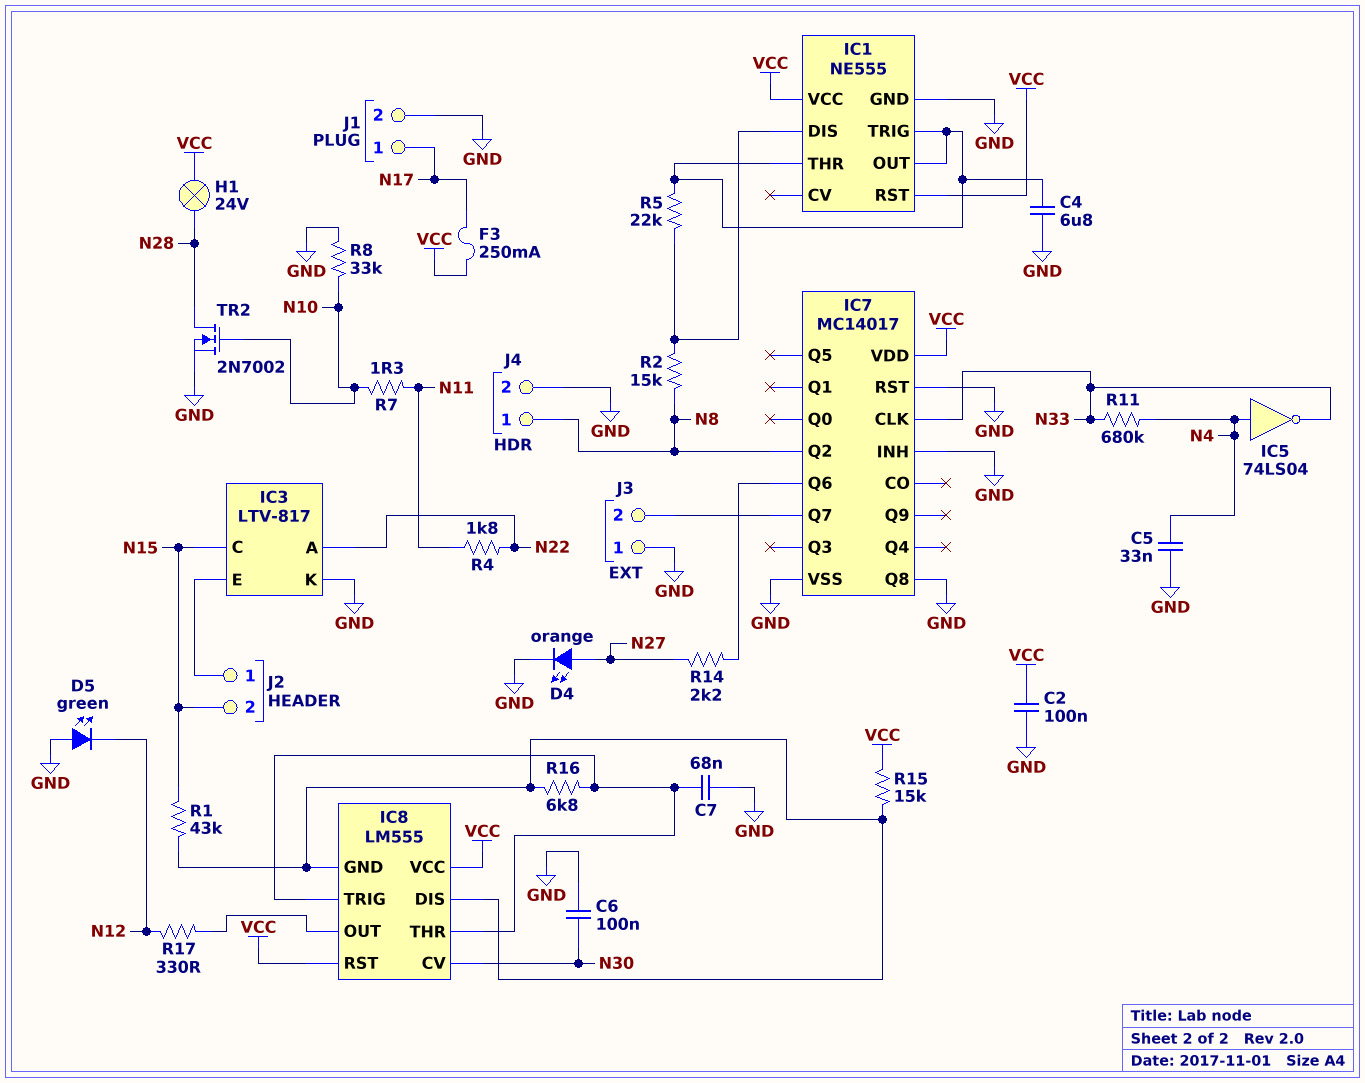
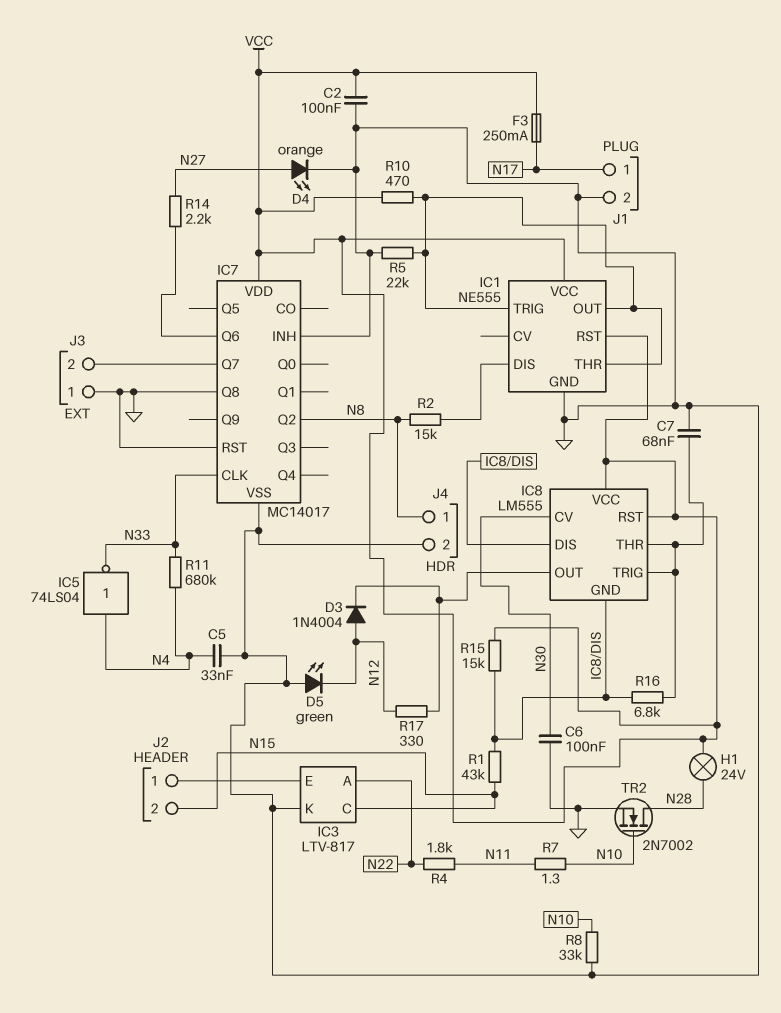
C4: 6.8uF (GND, IC1/OUT) -> none
D3: none -> diode 1N4004 (A N12, K IC8/OUT)
R5: 22k (IC1/DIS, IC1/OUT) -> 22k (GND, IC1/OUT)
R10: none -> 470 (IC1/OUT, VCC)

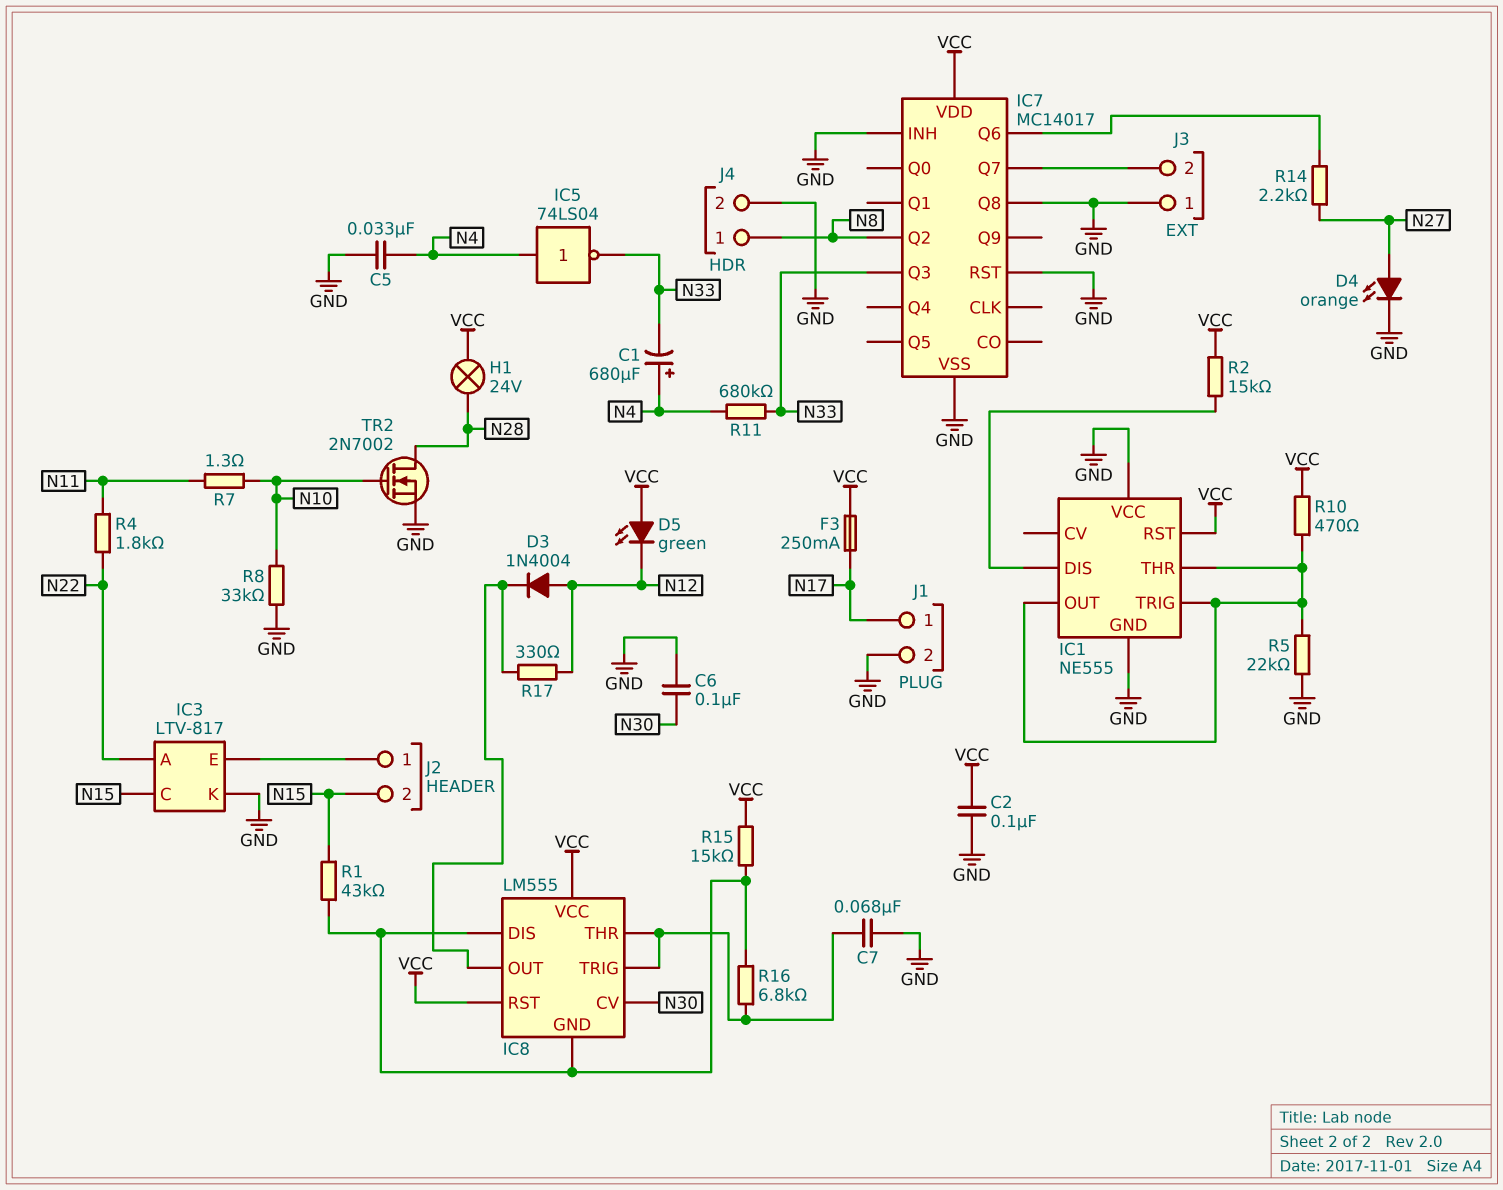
C1: none -> 680uF (plus N4, minus N33)
D5: LED green (A GND, K N12) -> LED green (A VCC, K N12)
IC1 pin VCC: VCC -> GND
IC7 pin CLK: N33 -> none
IC7 pin Q3: none -> N33
R2: 15k (IC1/DIS, N8) -> 15k (IC1/DIS, VCC)

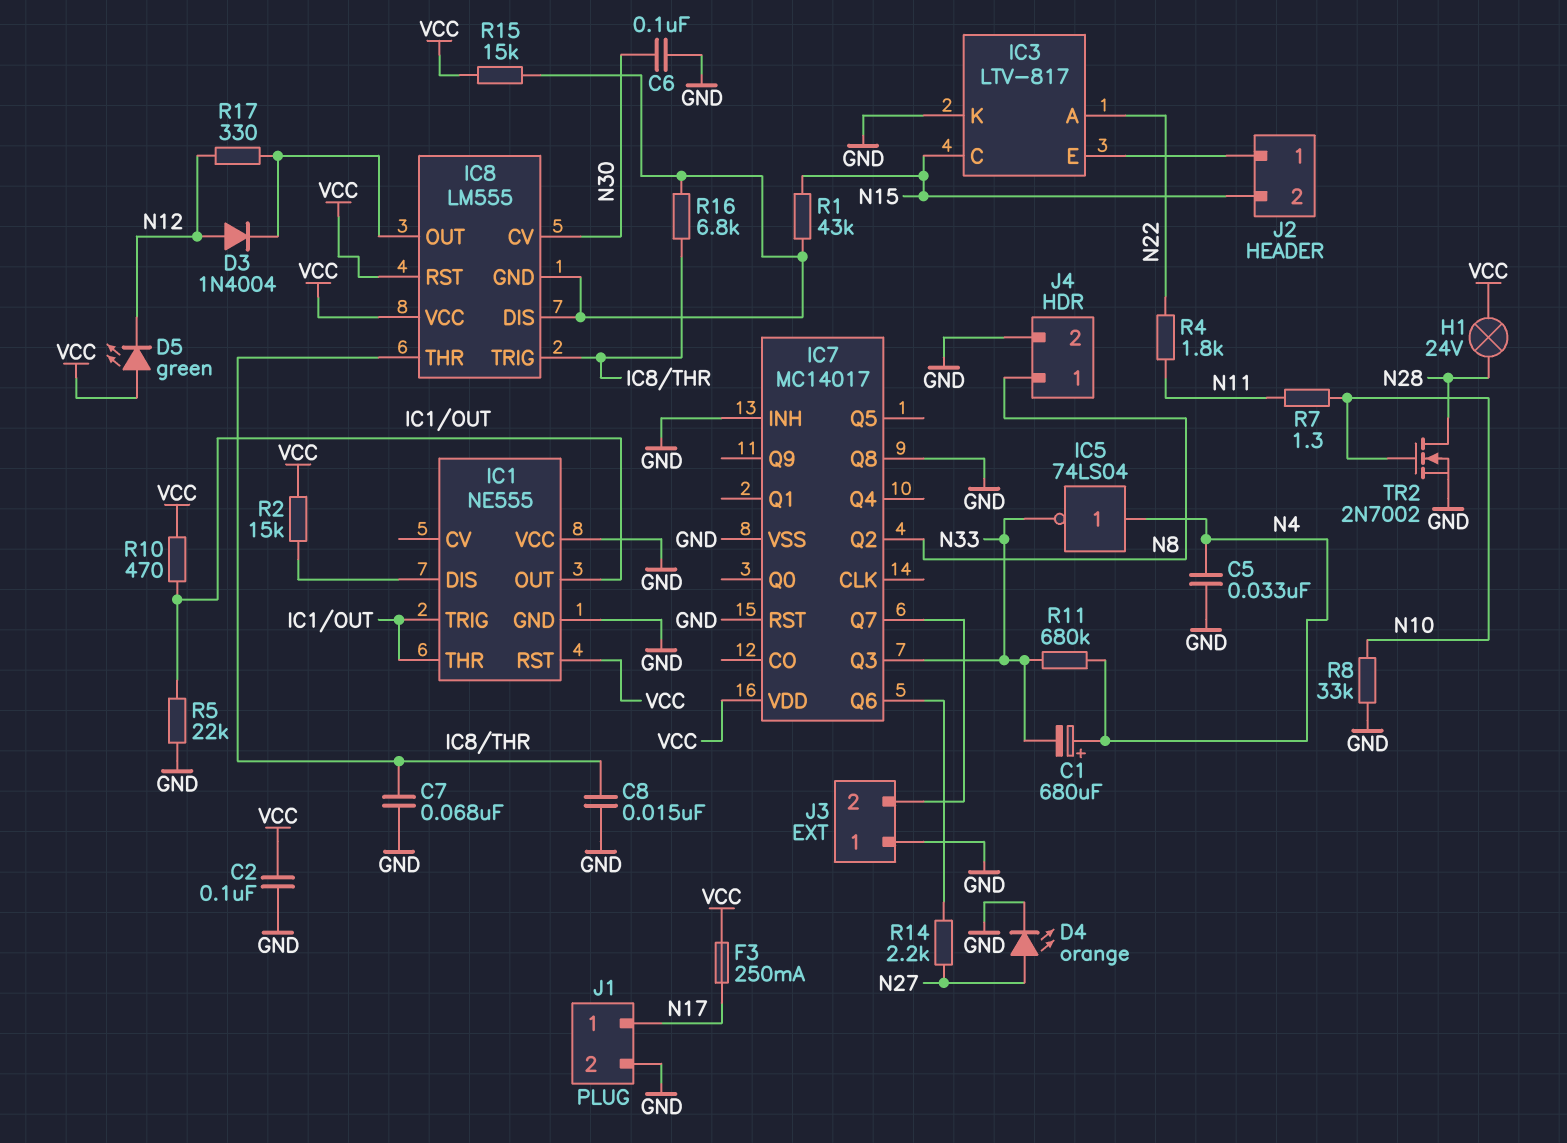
C8: none -> 15nF (GND, IC8/THR)

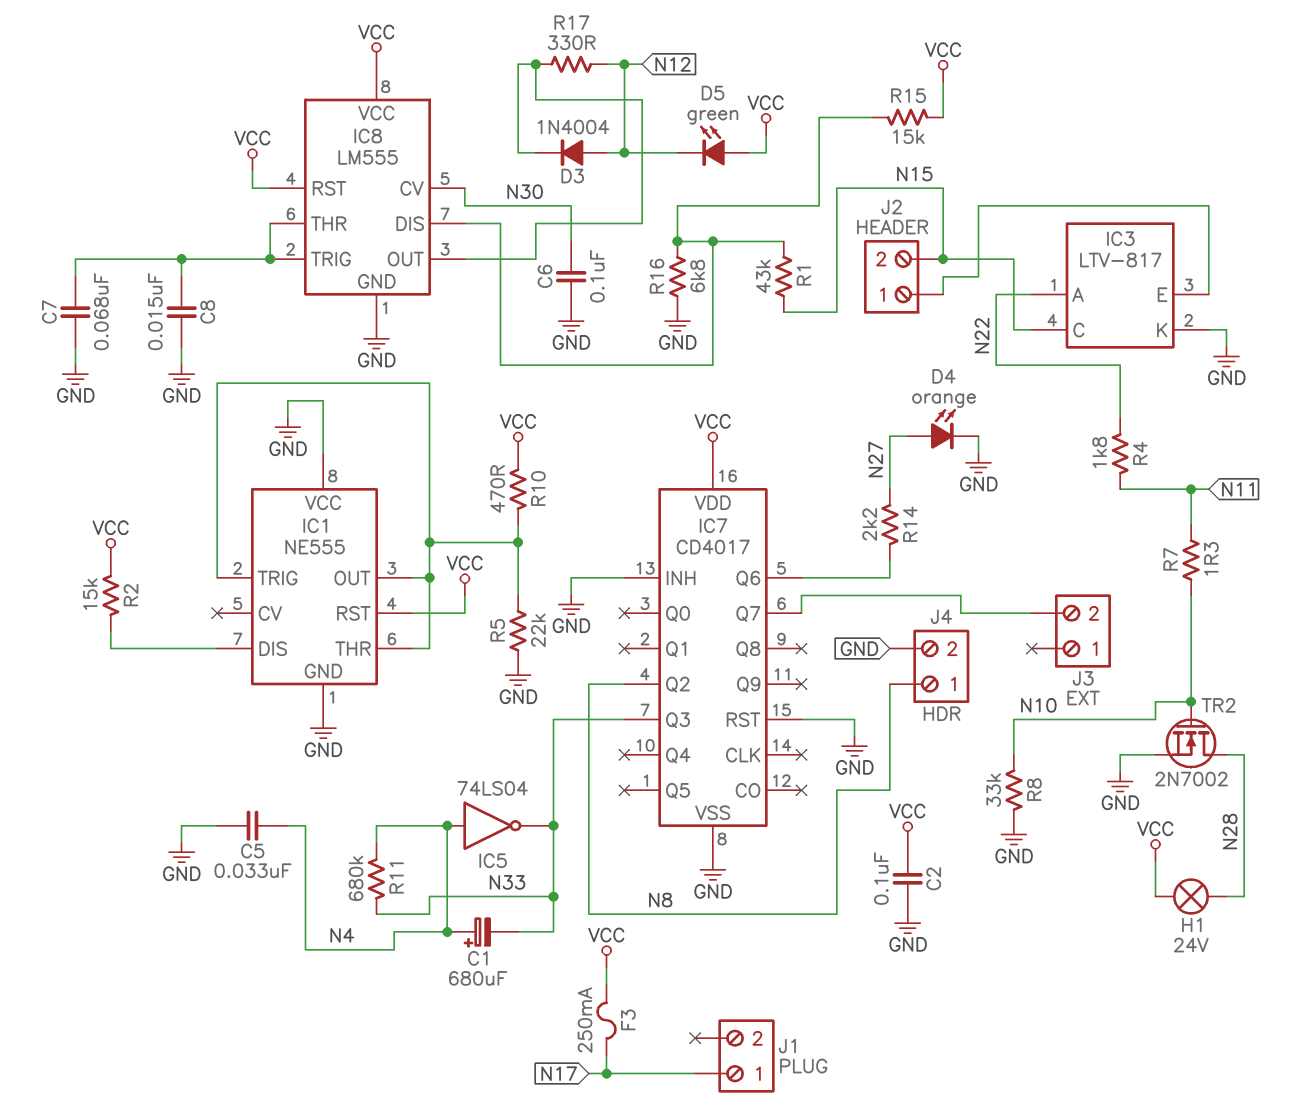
IC7: MC14017 -> CD4017
IC7 pin Q8: GND -> none
IC8 pin GND: IC8/DIS -> GND
J1 pin 2: GND -> none
J3 pin 1: GND -> none
R16: 6.8k (IC8/DIS, IC8/THR) -> 6.8k (GND, IC8/DIS)

